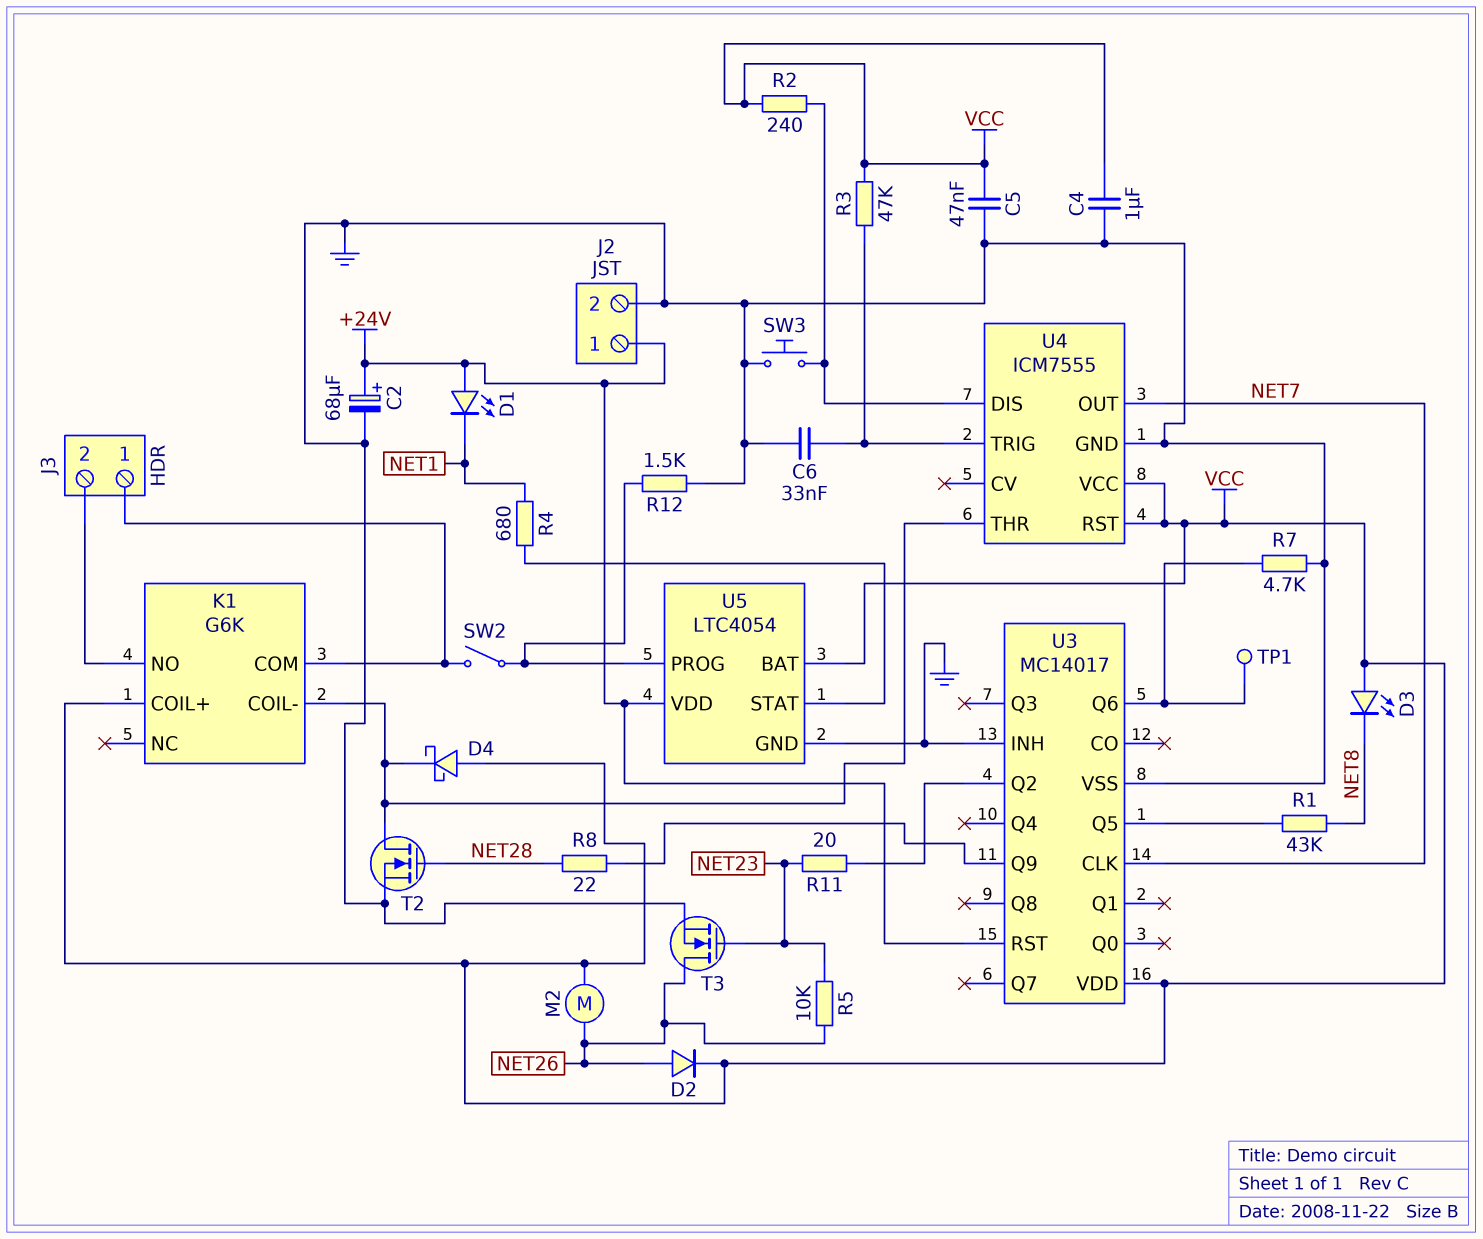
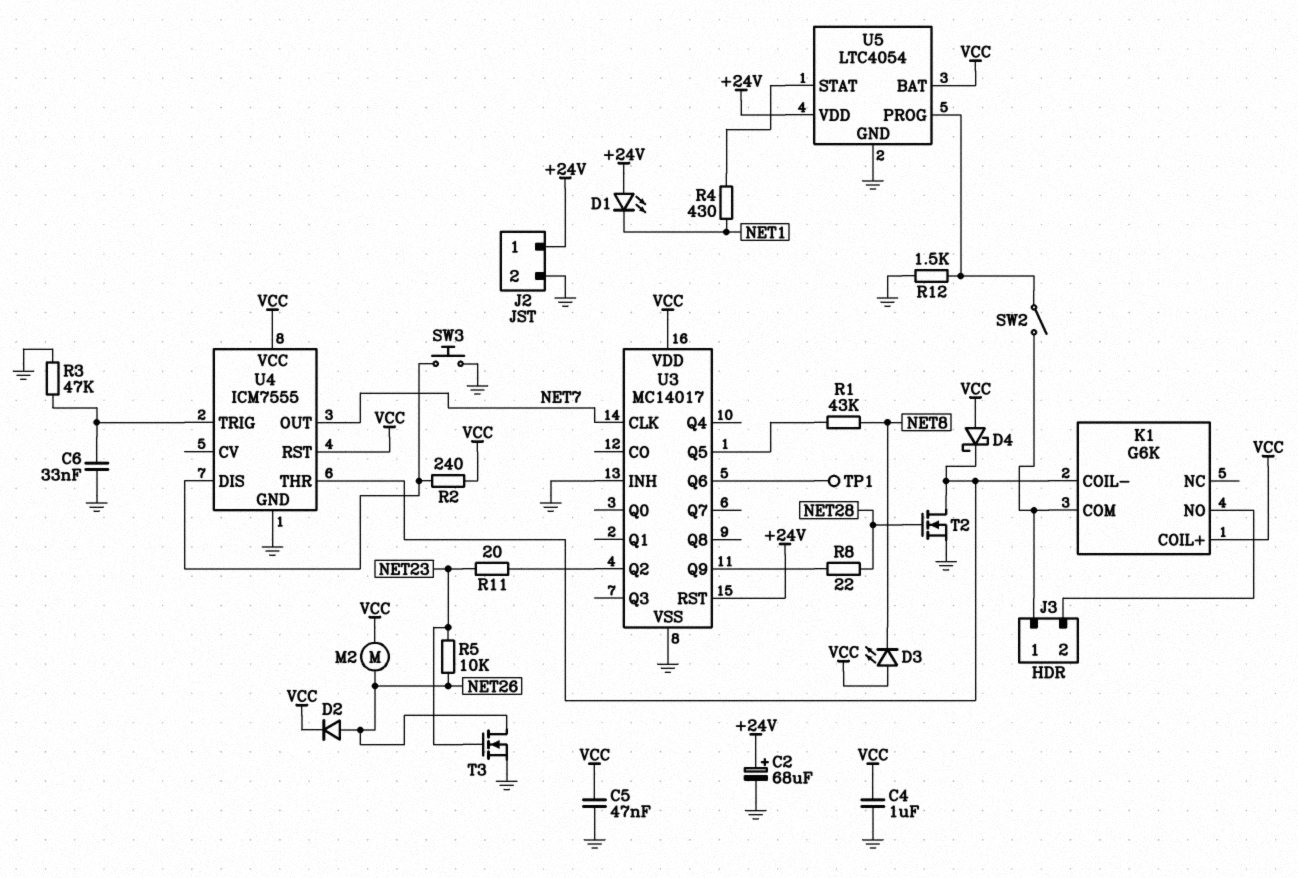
R3: 47k (U4/TRIG, VCC) -> 47k (GND, U4/TRIG)
R4: 680 (NET1, U5/STAT) -> 430 (NET1, U5/STAT)
R7: 4.7k (GND, U3/Q6) -> none

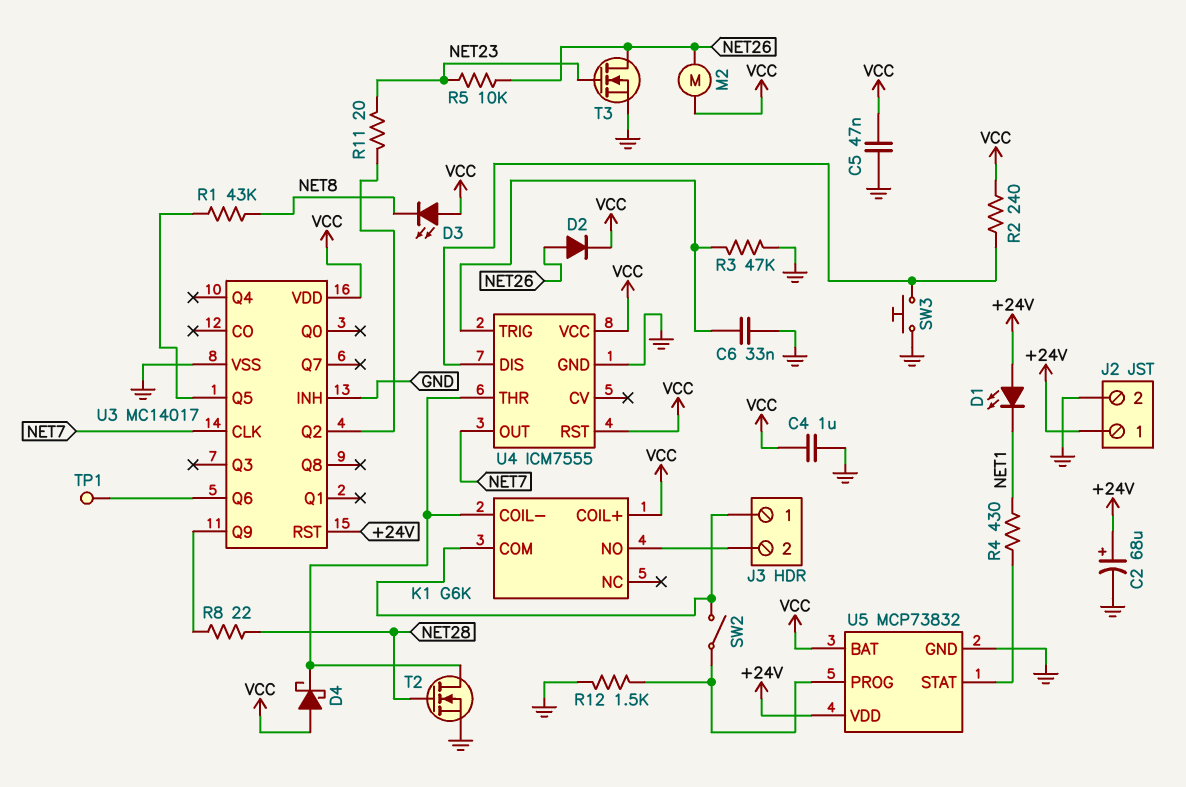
U5: LTC4054 -> MCP73832

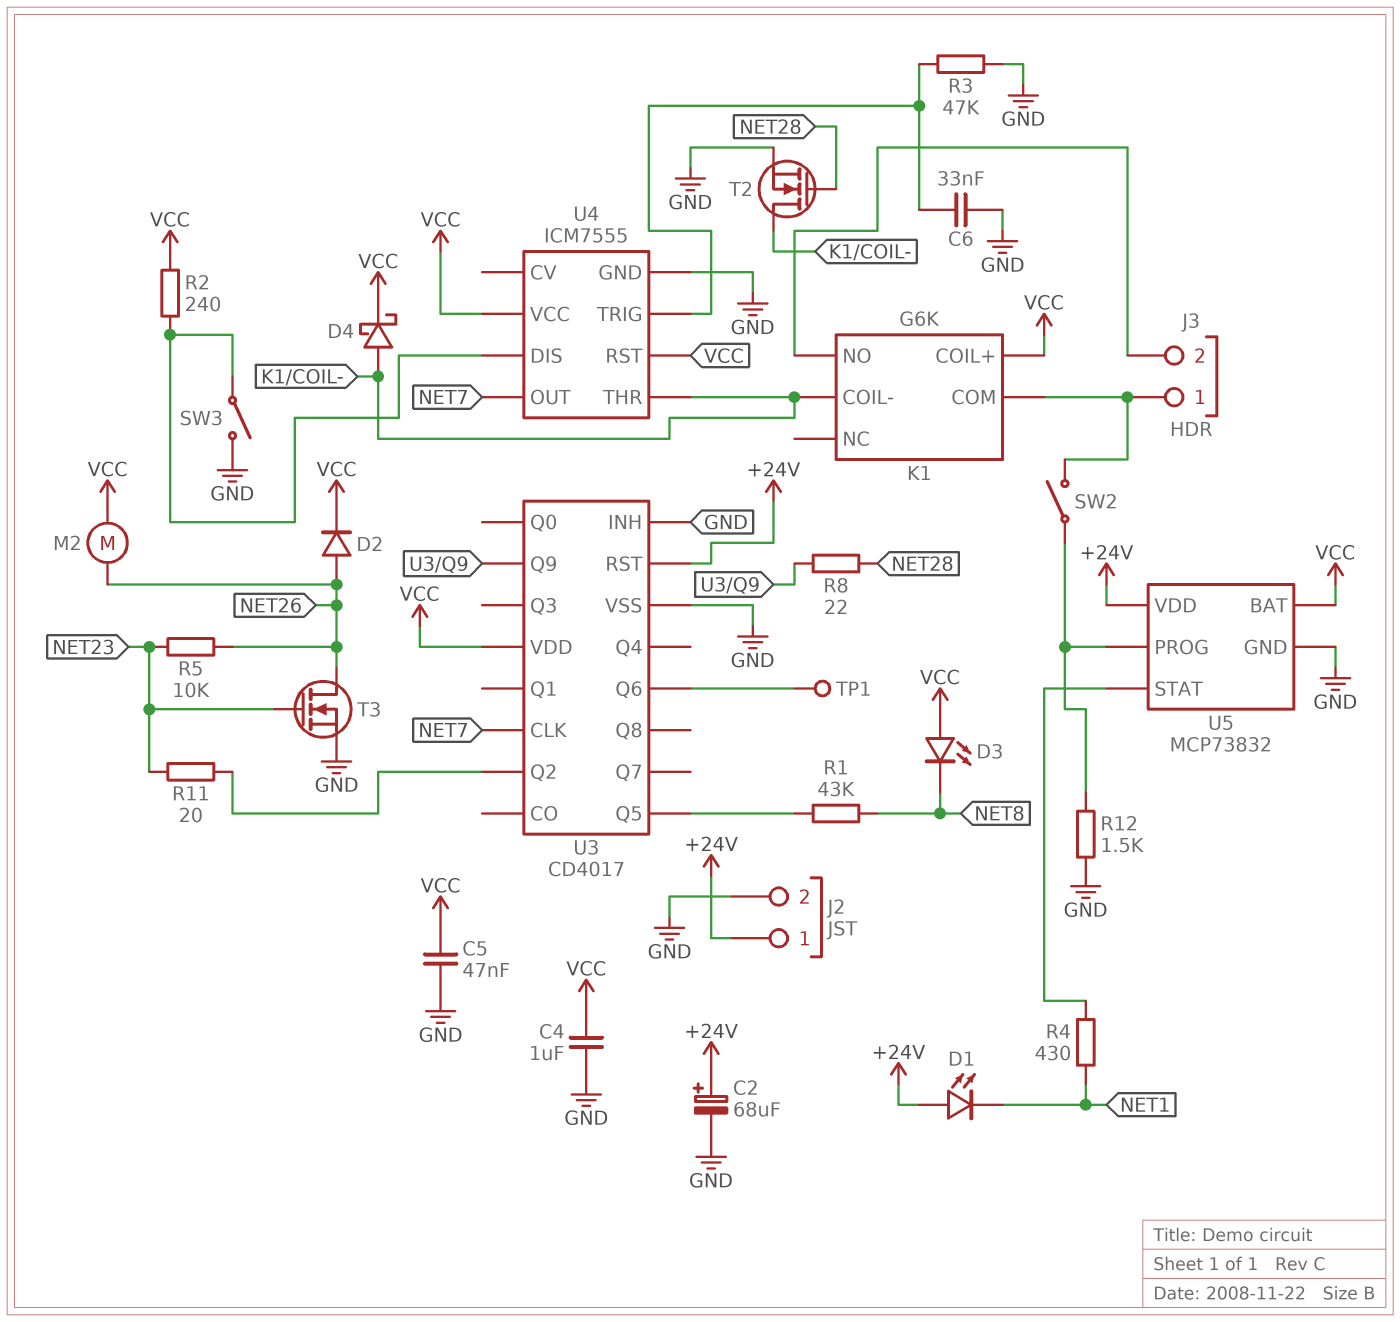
D4: schottky (A VCC, K K1/COIL-) -> schottky (A K1/COIL-, K VCC)
SW3: button (GND, U4/DIS) -> switch (GND, U4/DIS)
U3: MC14017 -> CD4017

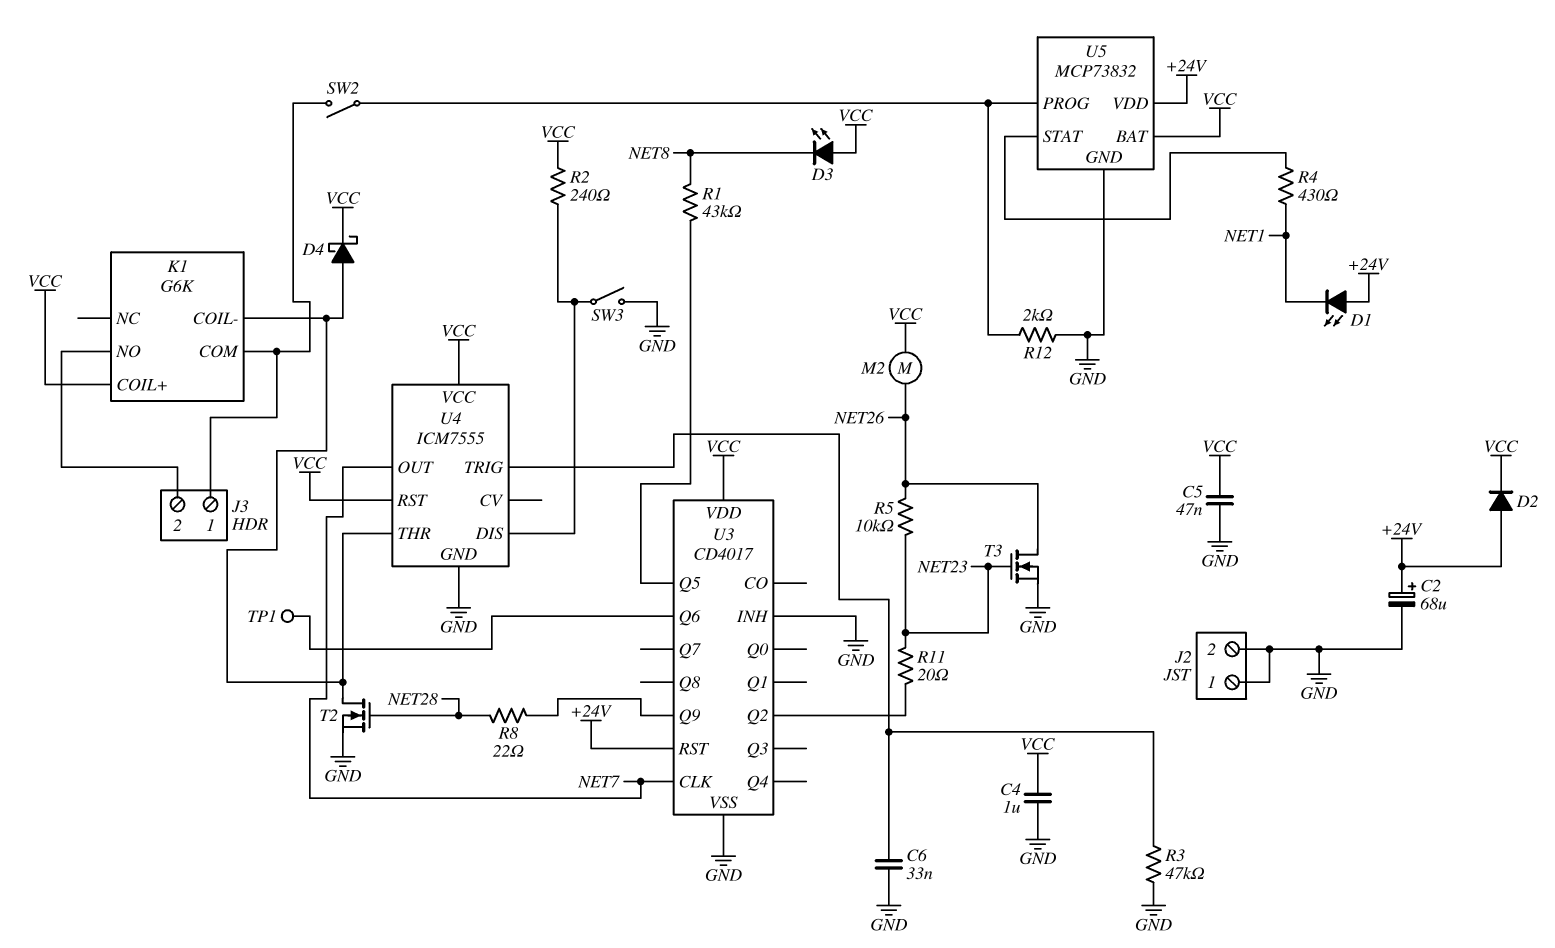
D2: diode (A NET26, K VCC) -> diode (A +24V, K VCC)
J2 pin 1: +24V -> GND
R12: 1.5k (GND, U5/PROG) -> 2k (GND, U5/PROG)

